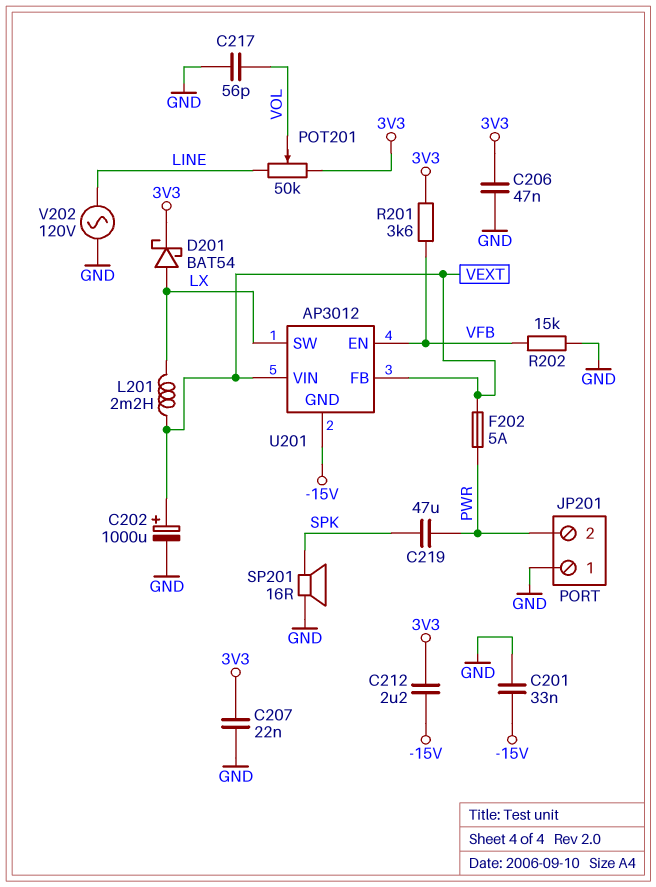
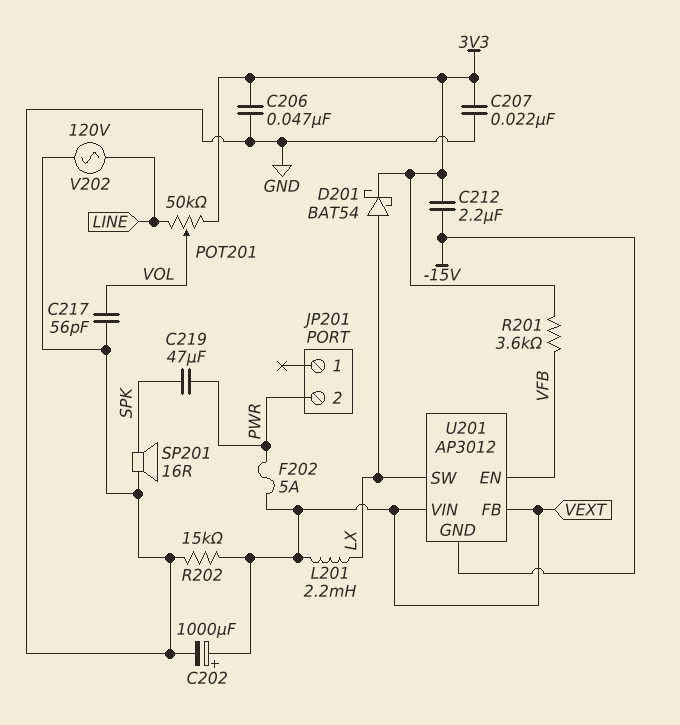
C201: 33nF (-15V, GND) -> none
JP201 pin 1: GND -> none
R202: 15k (GND, VFB) -> 15k (GND, VEXT)

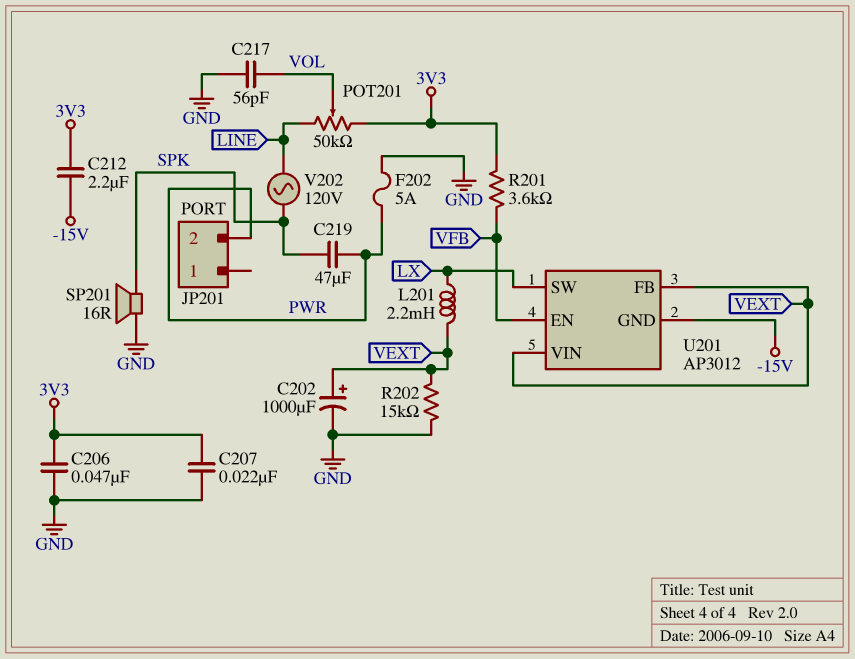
D201: schottky BAT54 (A LX, K 3V3) -> none
F202: 5A (PWR, VEXT) -> 5A (GND, PWR)
V202: AC 120V (GND, LINE) -> AC 120V (LINE, SPK)

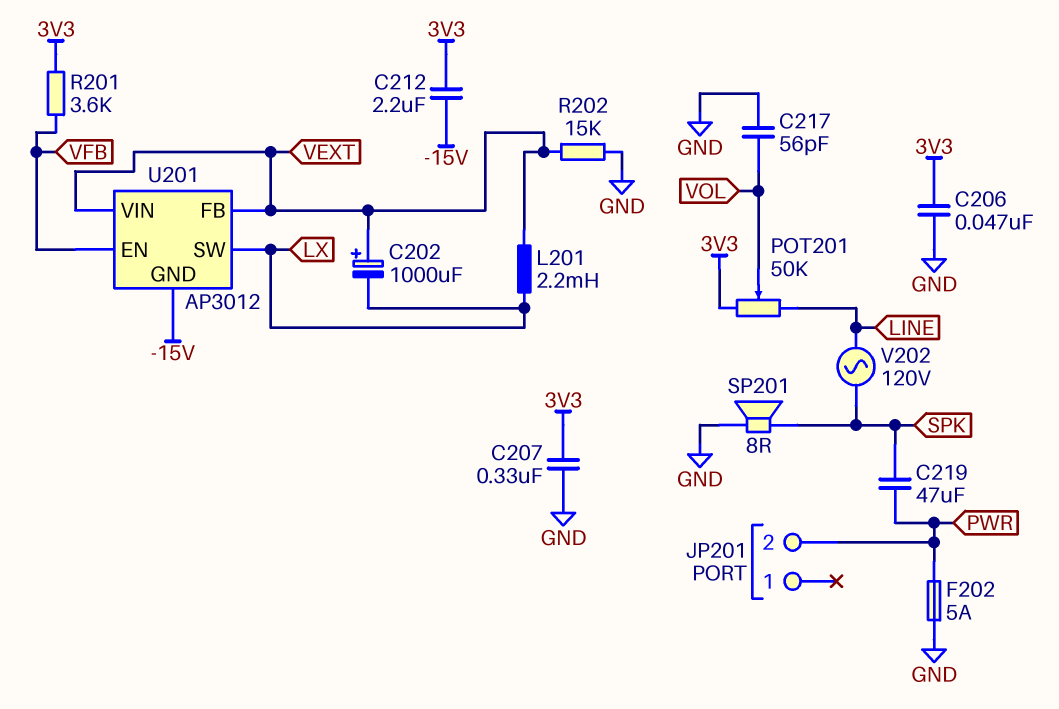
C202: 1000uF (plus VEXT, minus GND) -> 1000uF (plus VEXT, minus LX)
C207: 22nF (3V3, GND) -> 330nF (3V3, GND)
SP201: speaker 16R (GND, SPK) -> speaker 8R (GND, SPK)

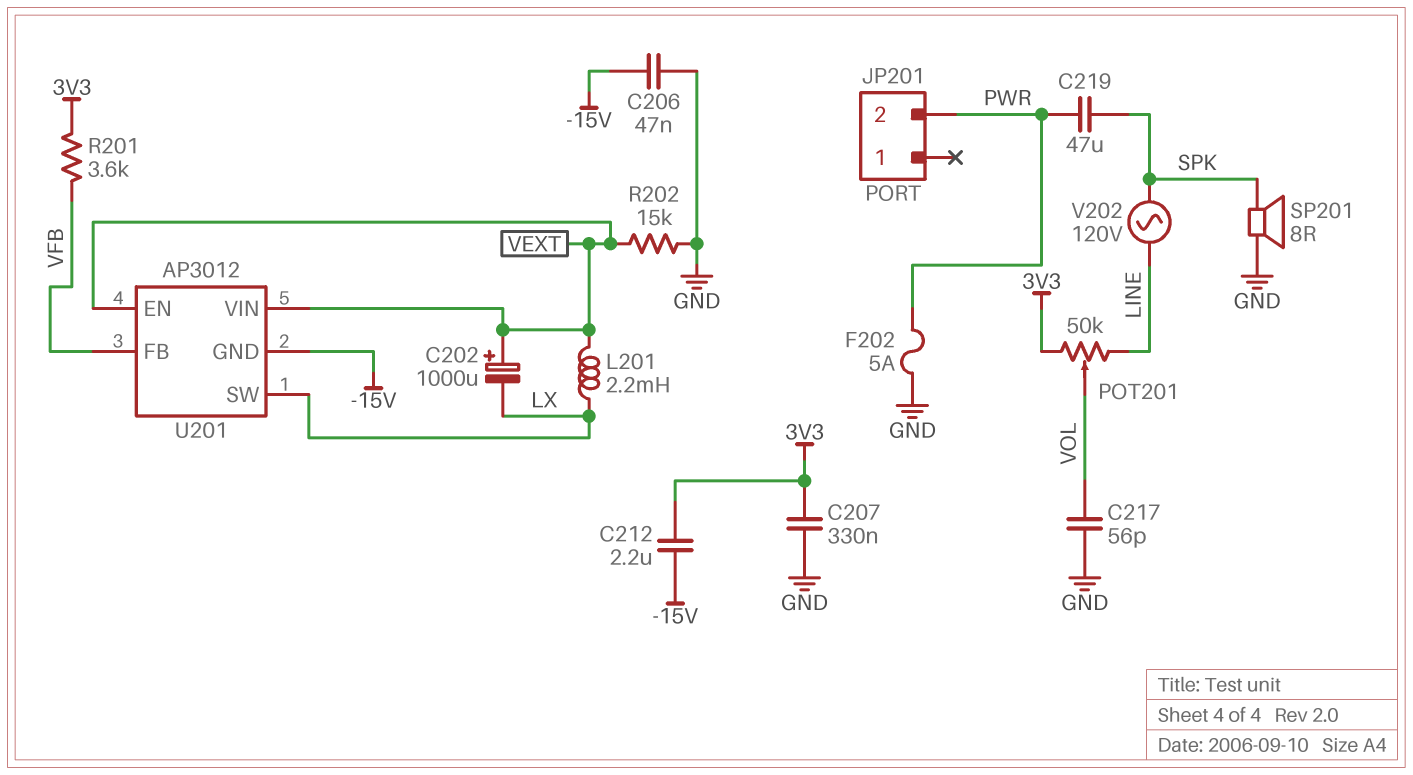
C206: 47nF (3V3, GND) -> 47nF (-15V, GND)
U201 pin EN: VFB -> VEXT
U201 pin FB: VEXT -> VFB

